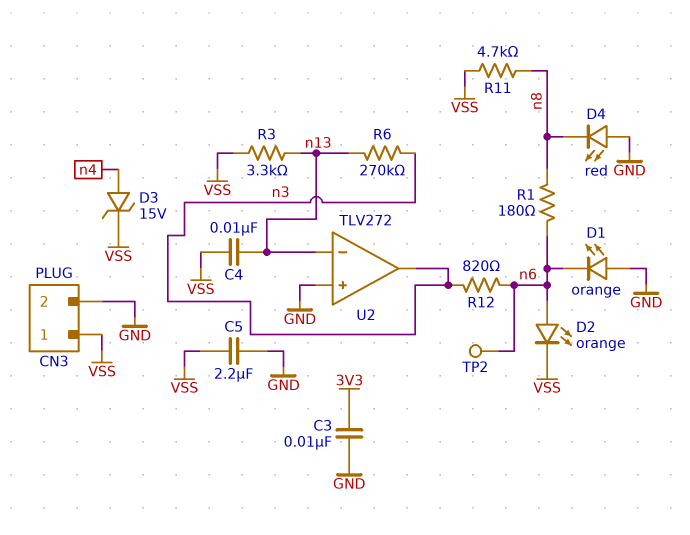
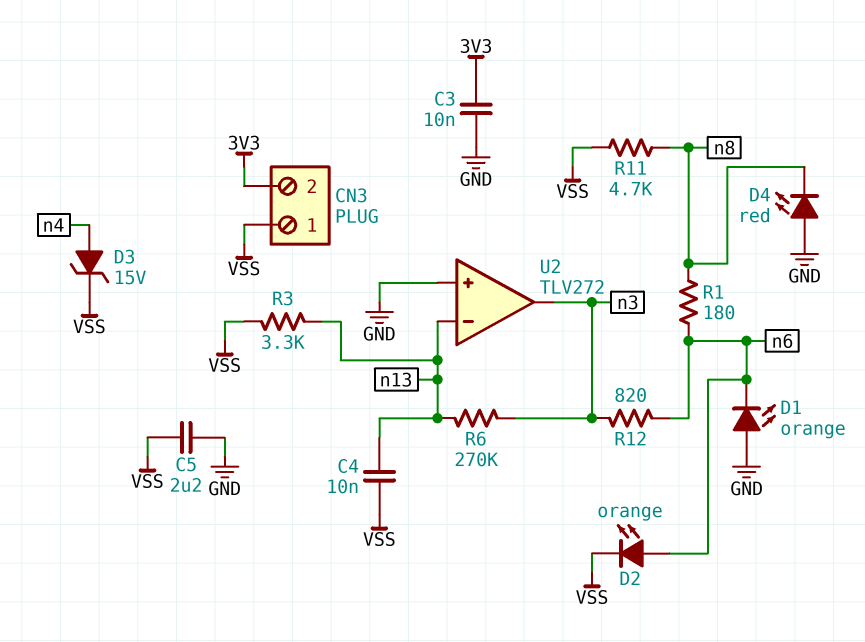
CN3 pin 2: GND -> 3V3
TP2: test point (n6) -> none

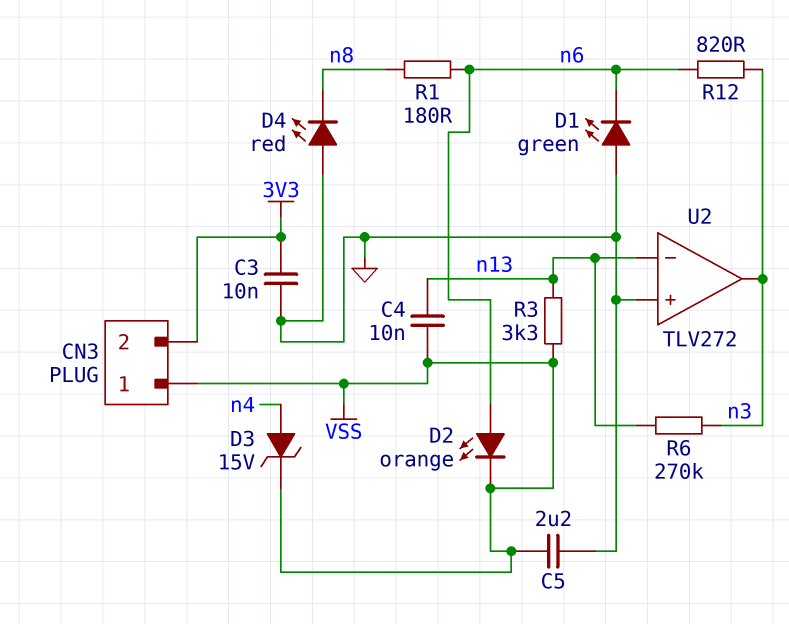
D1: LED orange (A GND, K n6) -> LED green (A GND, K n6)
R11: 4.7k (VSS, n8) -> none

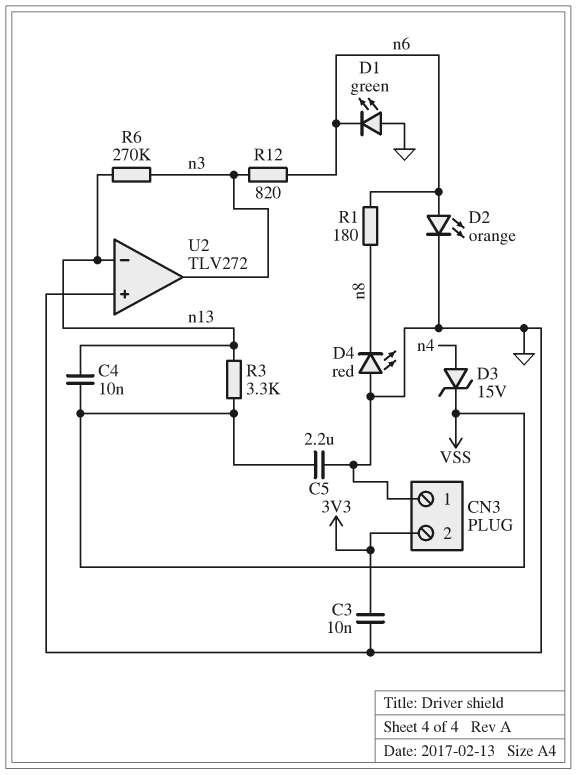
CN3 pin 1: VSS -> GND
D2: LED orange (A n6, K VSS) -> LED orange (A n6, K GND)

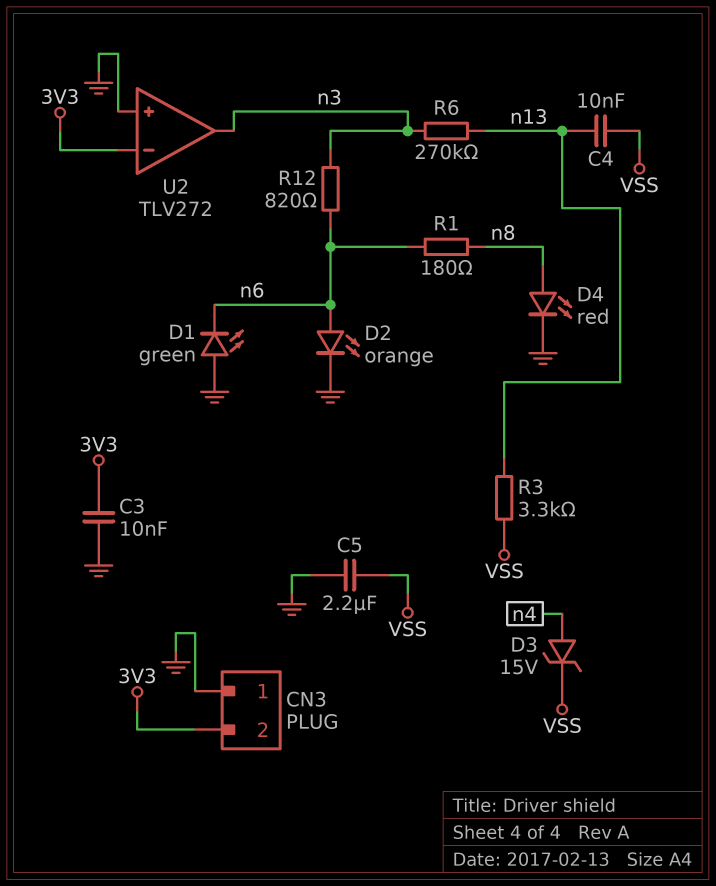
D4: LED red (A GND, K n8) -> LED red (A n8, K GND)
U2 pin in-: n13 -> 3V3

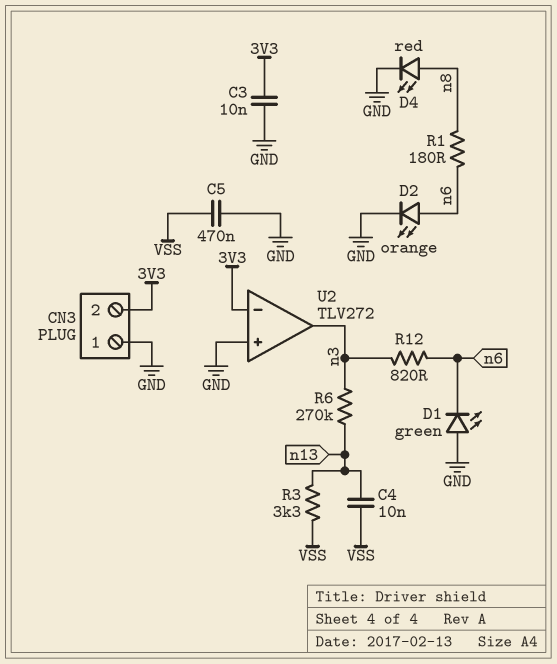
C5: 2.2uF (GND, VSS) -> 470nF (GND, VSS)
D3: zener 15V (A n4, K VSS) -> none

